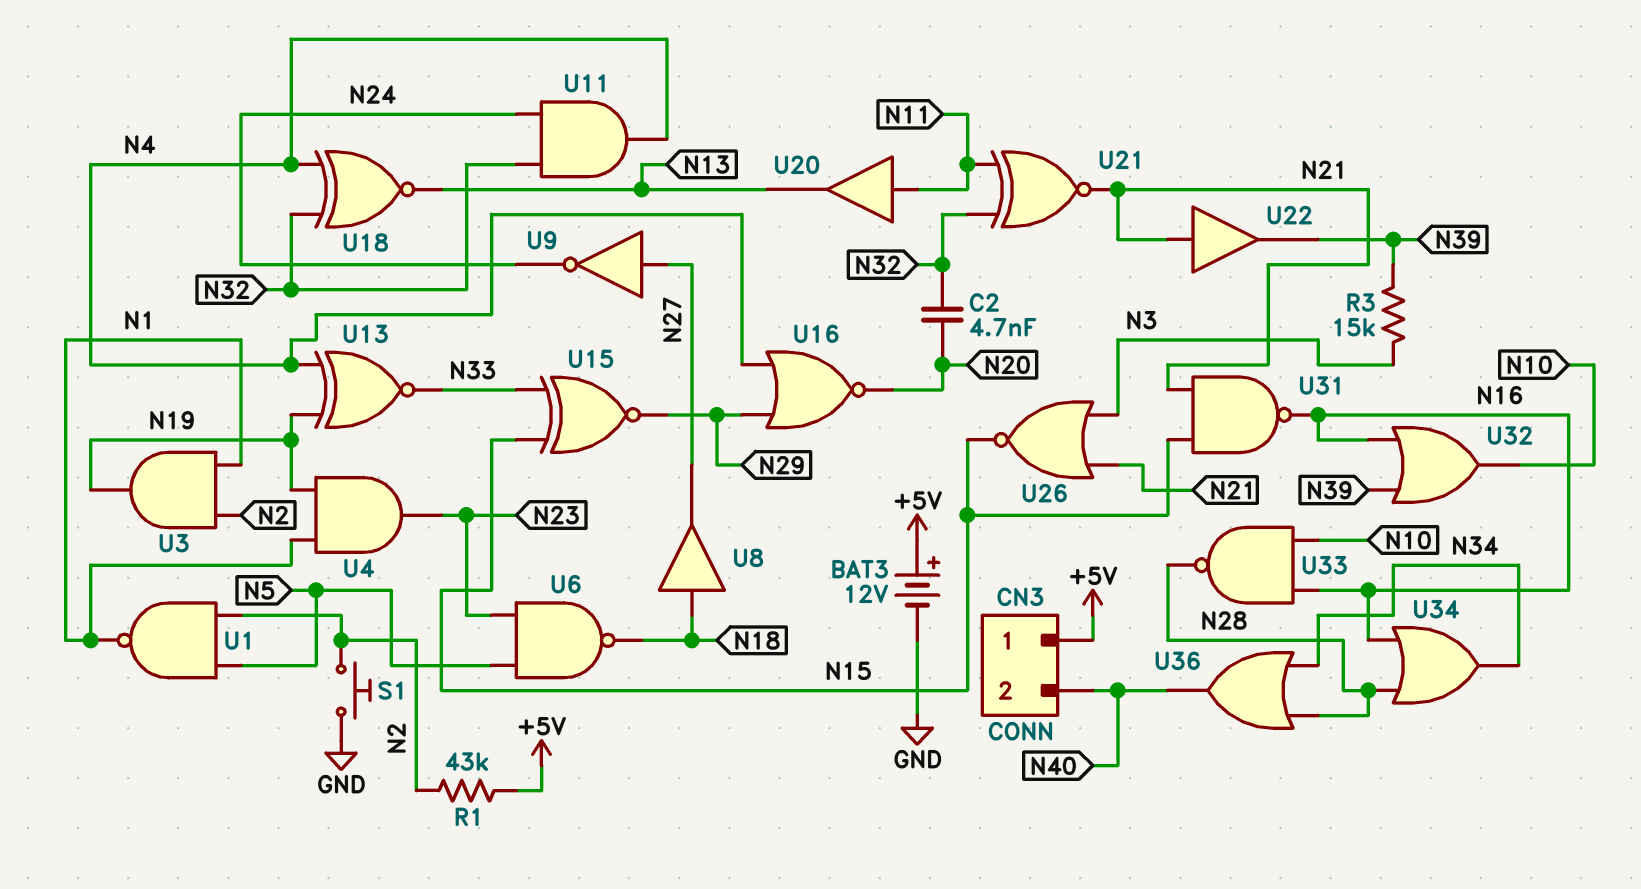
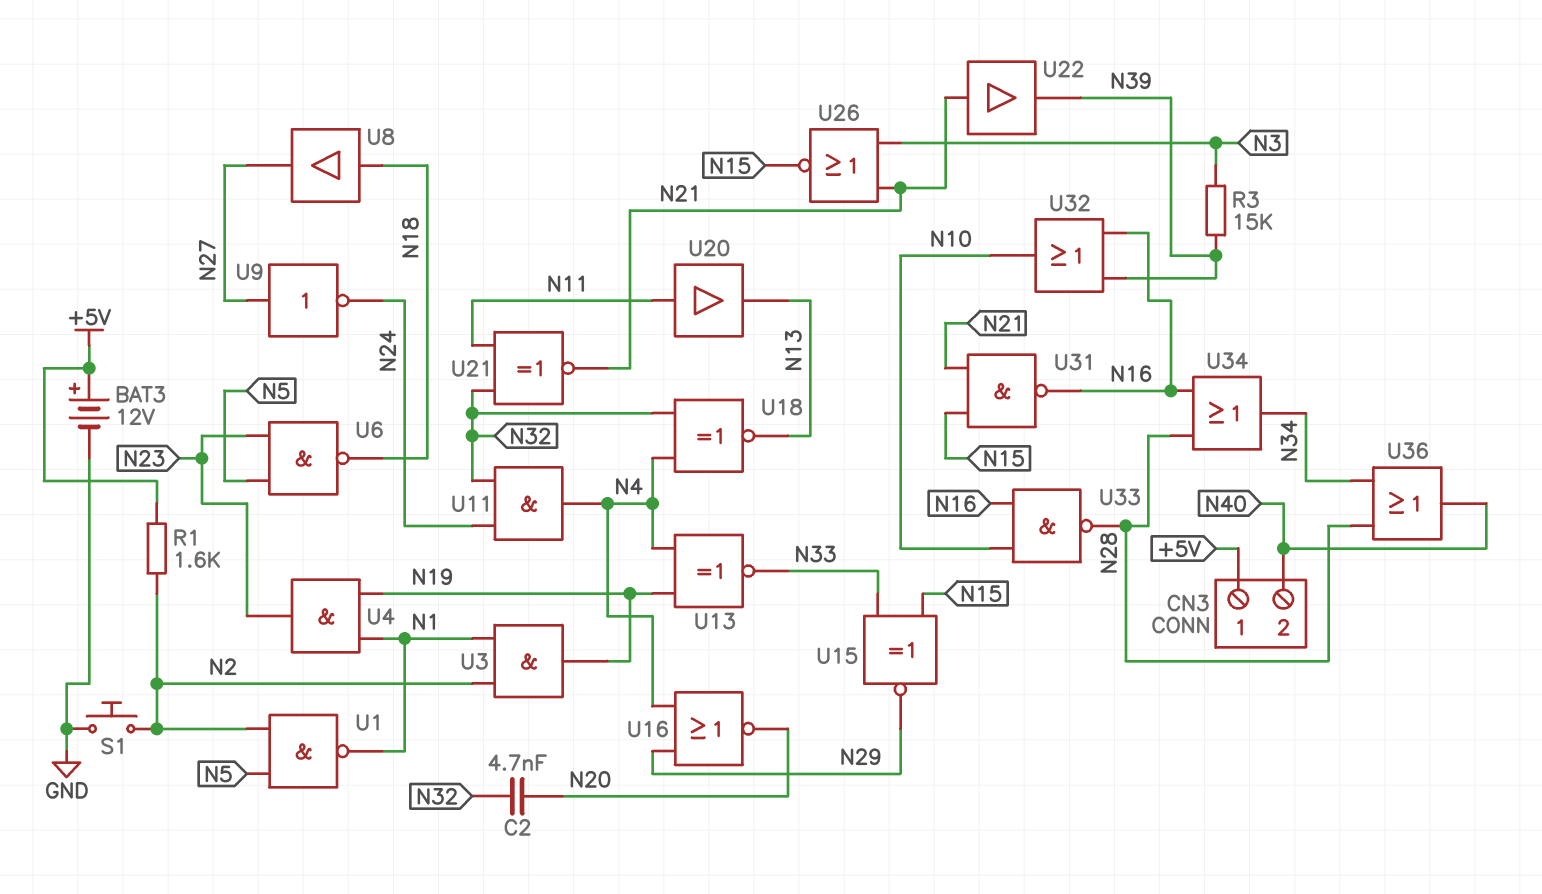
R1: 43k (+5V, N2) -> 1.6k (+5V, N2)

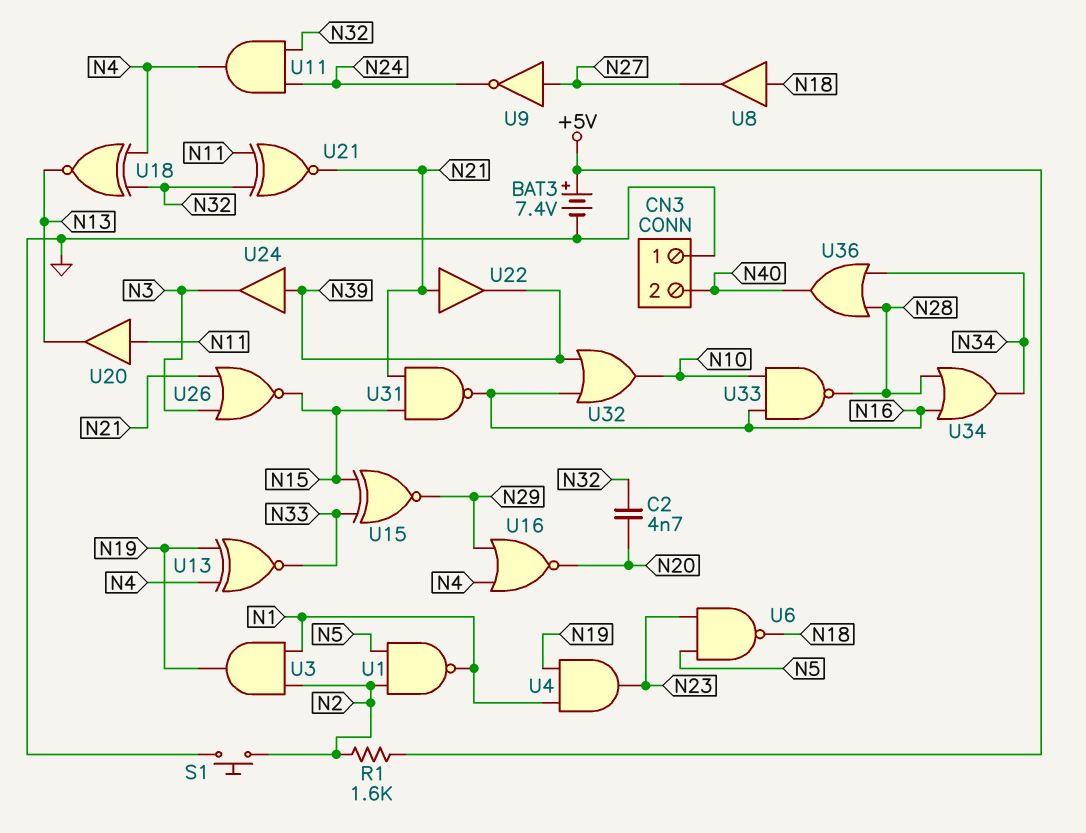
BAT3: 12V (plus +5V, minus GND) -> 7.4V (plus +5V, minus GND)
CN3 pin 1: +5V -> GND
R3: 15k (N3, N39) -> none
U24: none -> buffer (in N39, out N3)

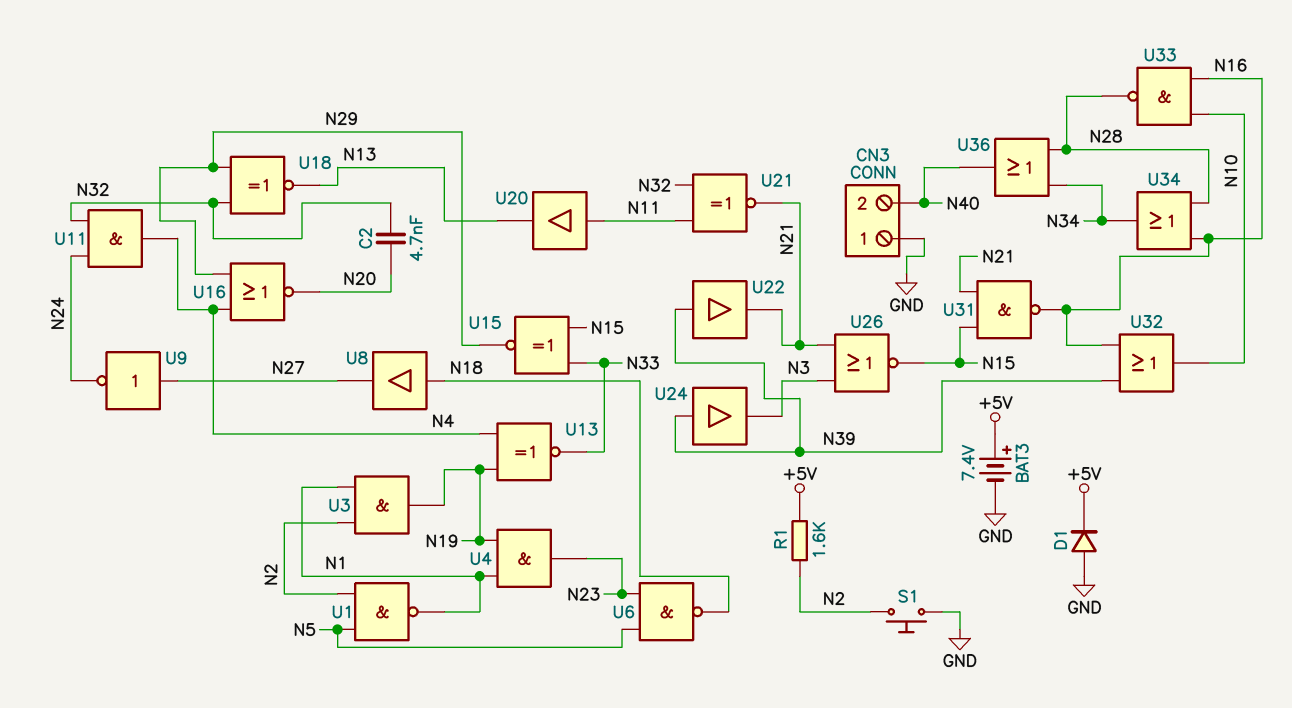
D1: none -> diode (A GND, K +5V)
U18: XNOR (in N4, in N32, out N13) -> XNOR (in N29, in N32, out N13)
U22: buffer (in N21, out N39) -> buffer (in N39, out N21)

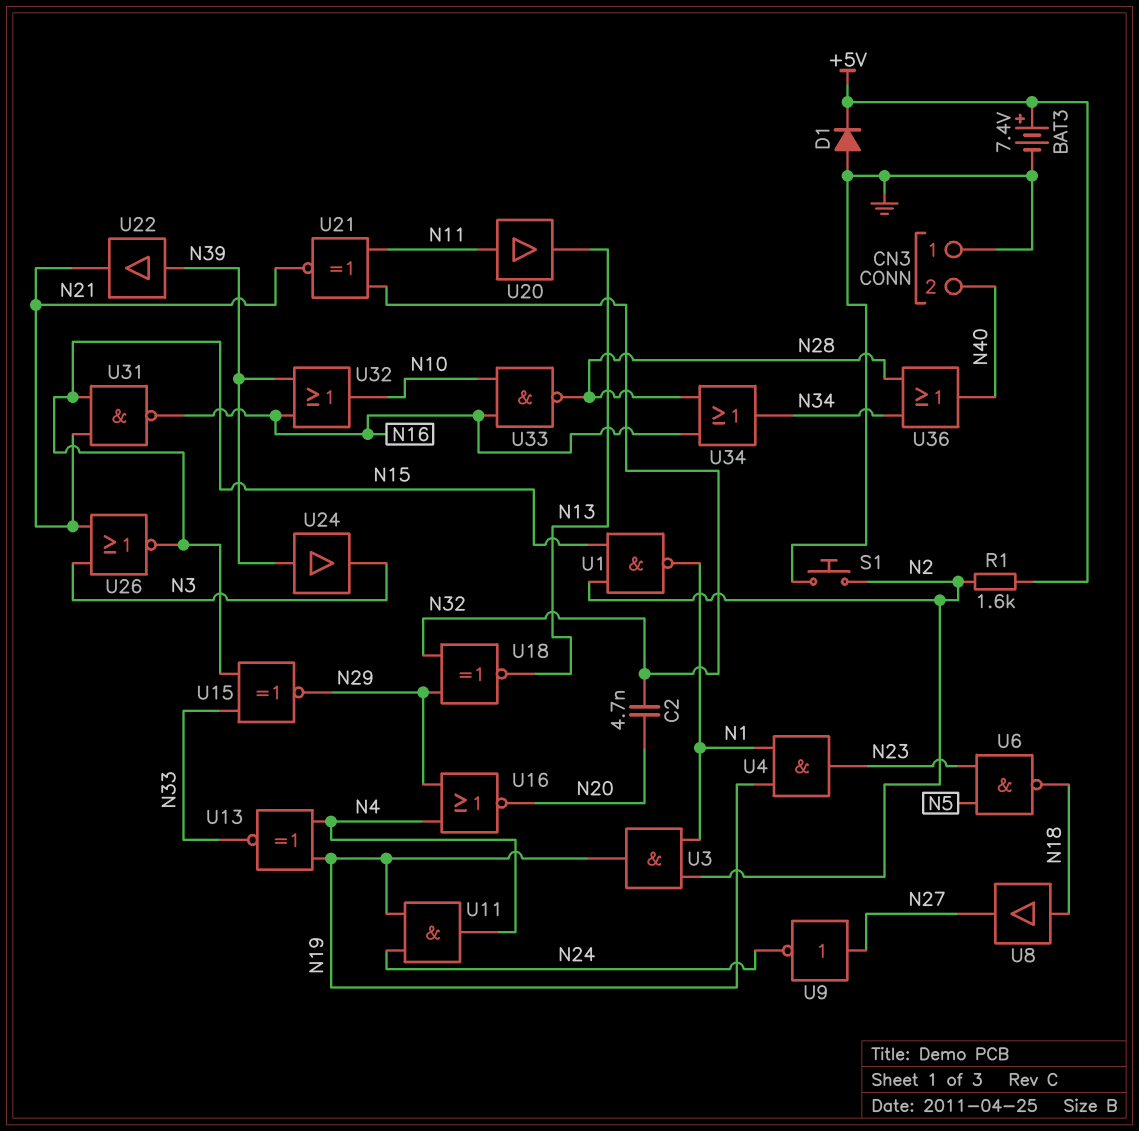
U1: NAND (in N2, in N5, out N1) -> NAND (in N2, in N15, out N1)
U11: AND (in N24, in N32, out N4) -> AND (in N19, in N24, out N4)

